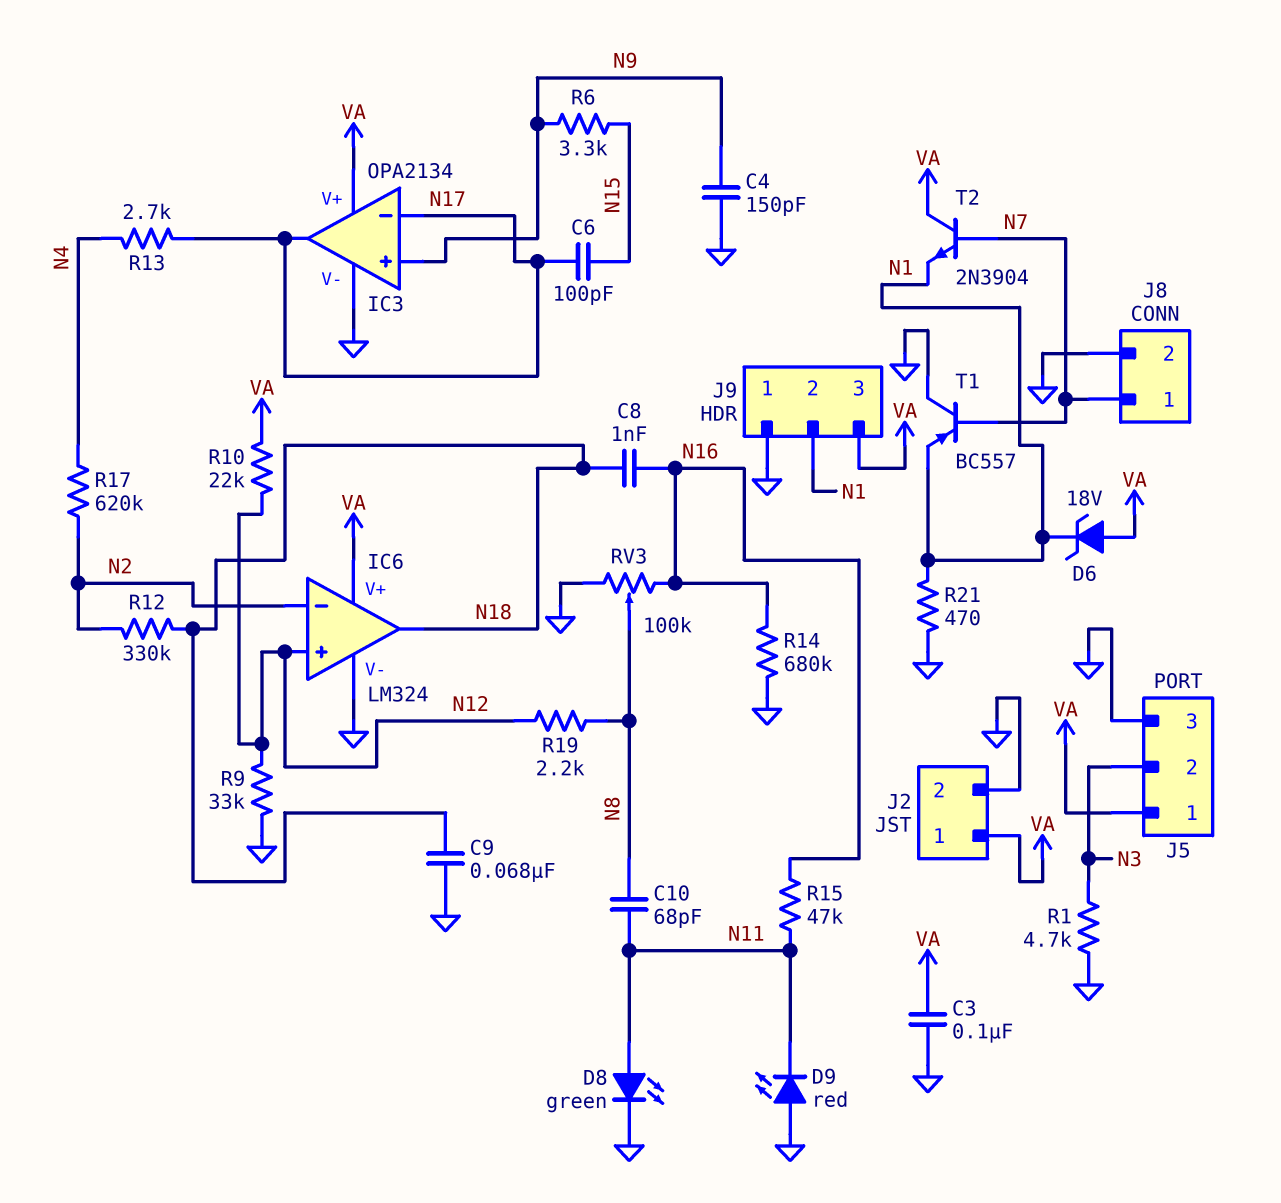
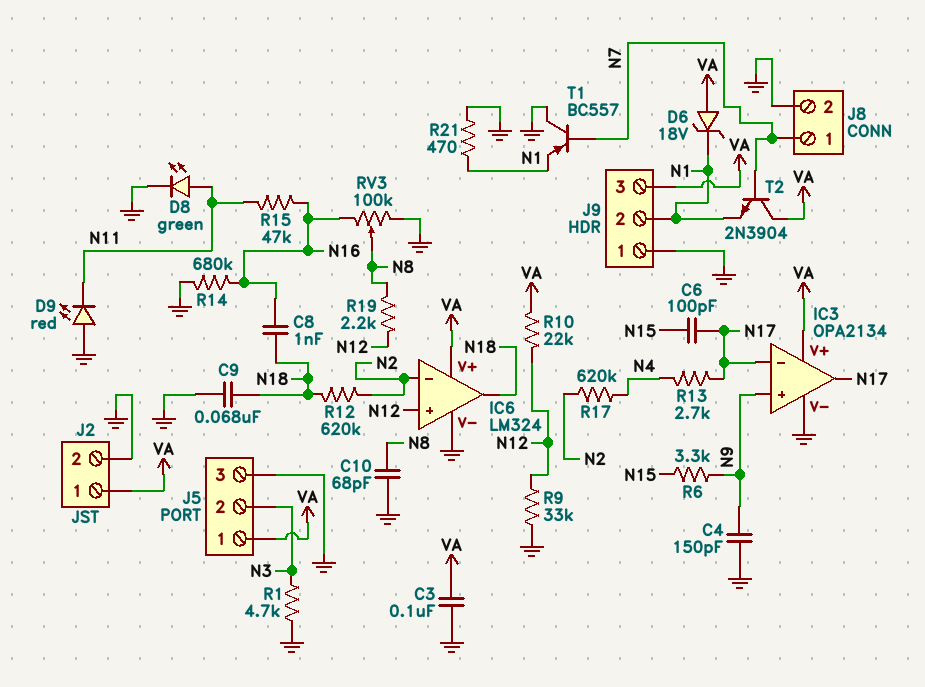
C10: 68pF (N8, N11) -> 68pF (GND, N8)
R12: 330k (N2, N18) -> 620k (N2, N18)

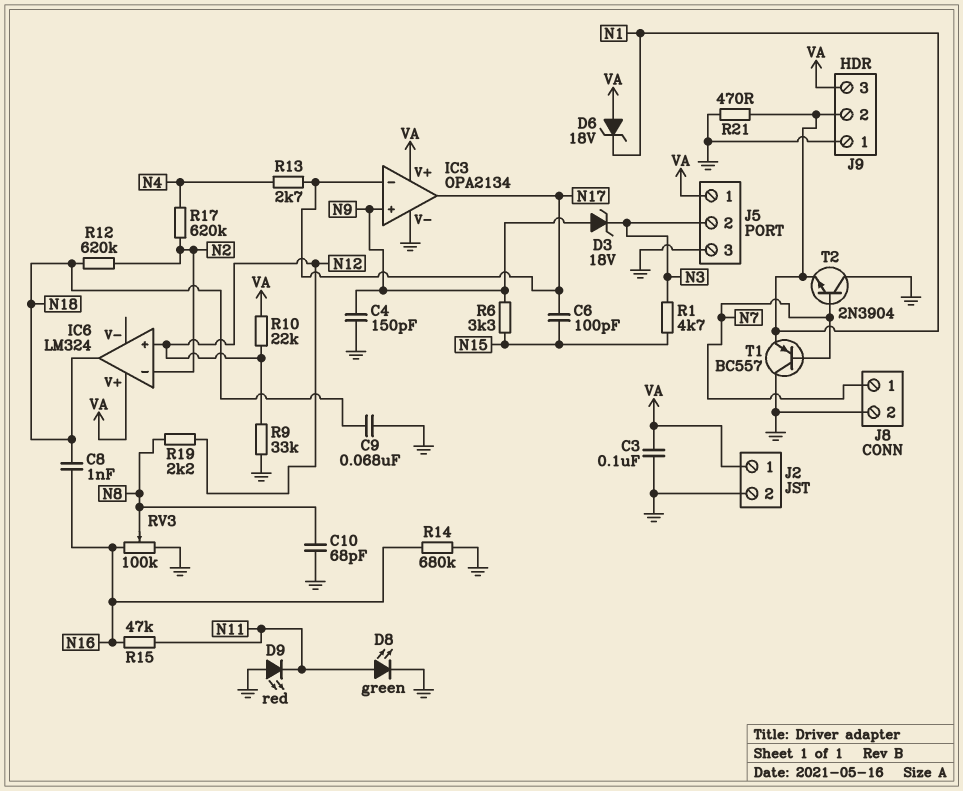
D3: none -> zener 18V (A N9, K N3)
IC6 pin V-: GND -> none
R1: 4.7k (GND, N3) -> 4.7k (N3, N15)
T2: NPN 2N3904 (B N7, C VA, E N1) -> NPN 2N3904 (B N7, C GND, E N1)

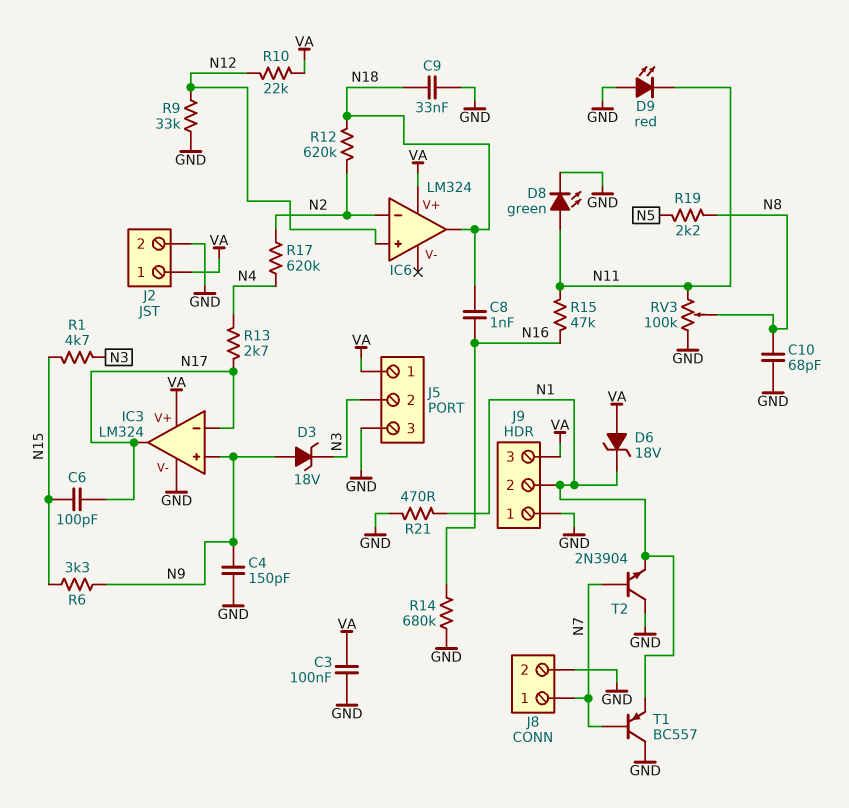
C9: 68nF (GND, N18) -> 33nF (GND, N18)
IC3: OPA2134 -> LM324
R19: 2.2k (N8, N12) -> 2.2k (N5, N8)
RV3: 100k (GND, N16, wiper N8) -> 100k (GND, N11, wiper N8)

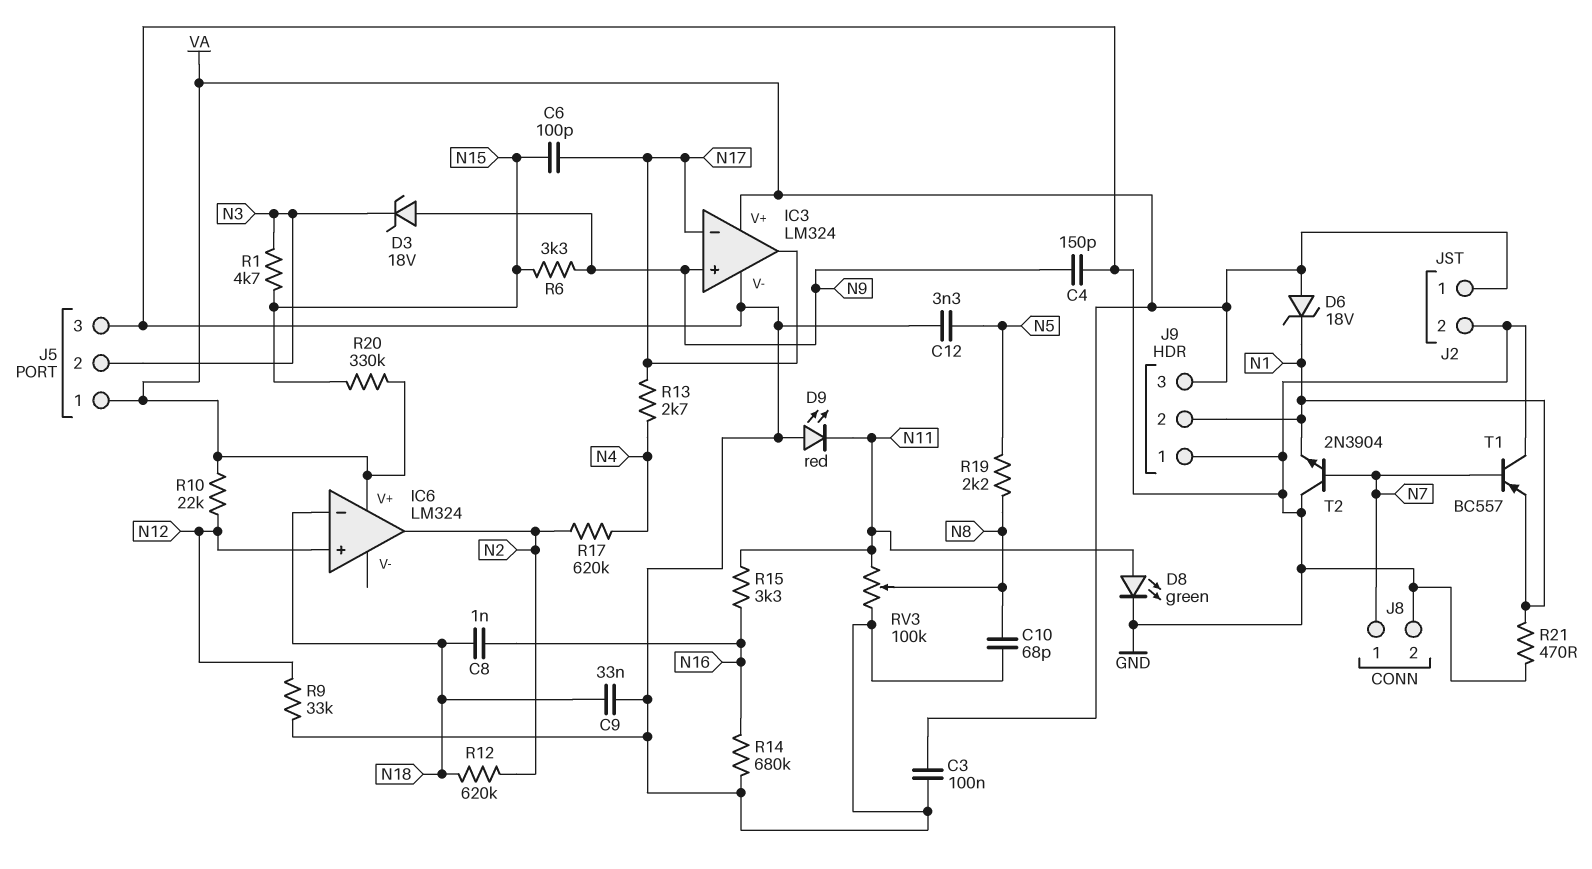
C12: none -> 3.3nF (GND, N5)
IC6 pin in-: N2 -> N18
IC6 pin out: N18 -> N2
R15: 47k (N11, N16) -> 3.3k (N11, N16)
R20: none -> 330k (N15, VA)

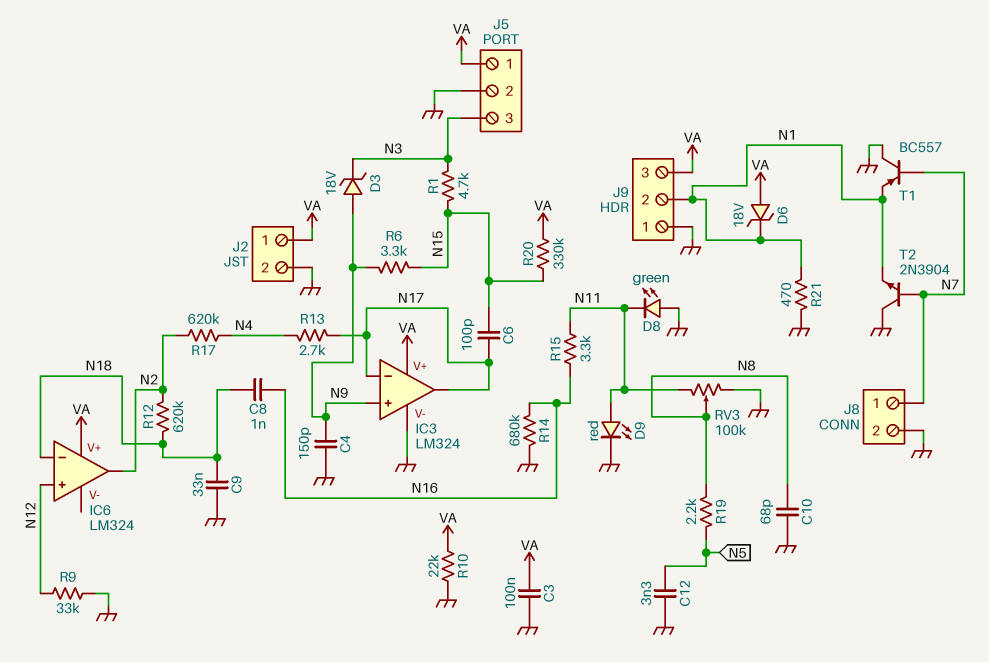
D8: LED green (A N11, K GND) -> LED green (A GND, K N11)
D9: LED red (A GND, K N11) -> LED red (A N11, K GND)
J5 pin 2: N3 -> GND
J5 pin 3: GND -> N3
R10: 22k (N12, VA) -> 22k (GND, VA)

